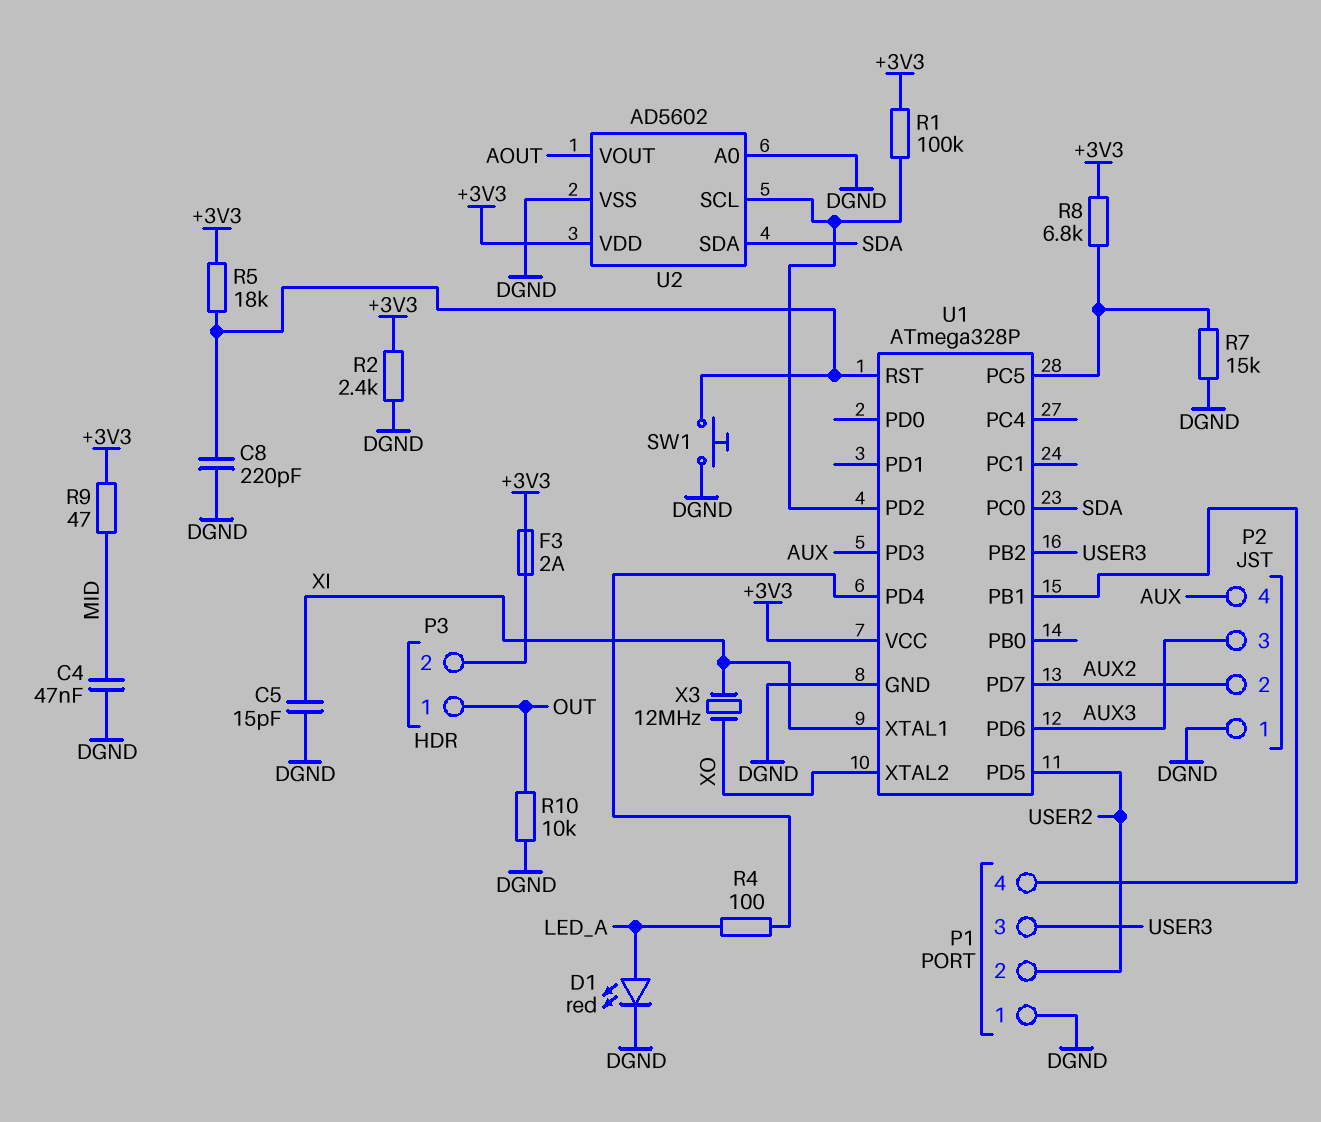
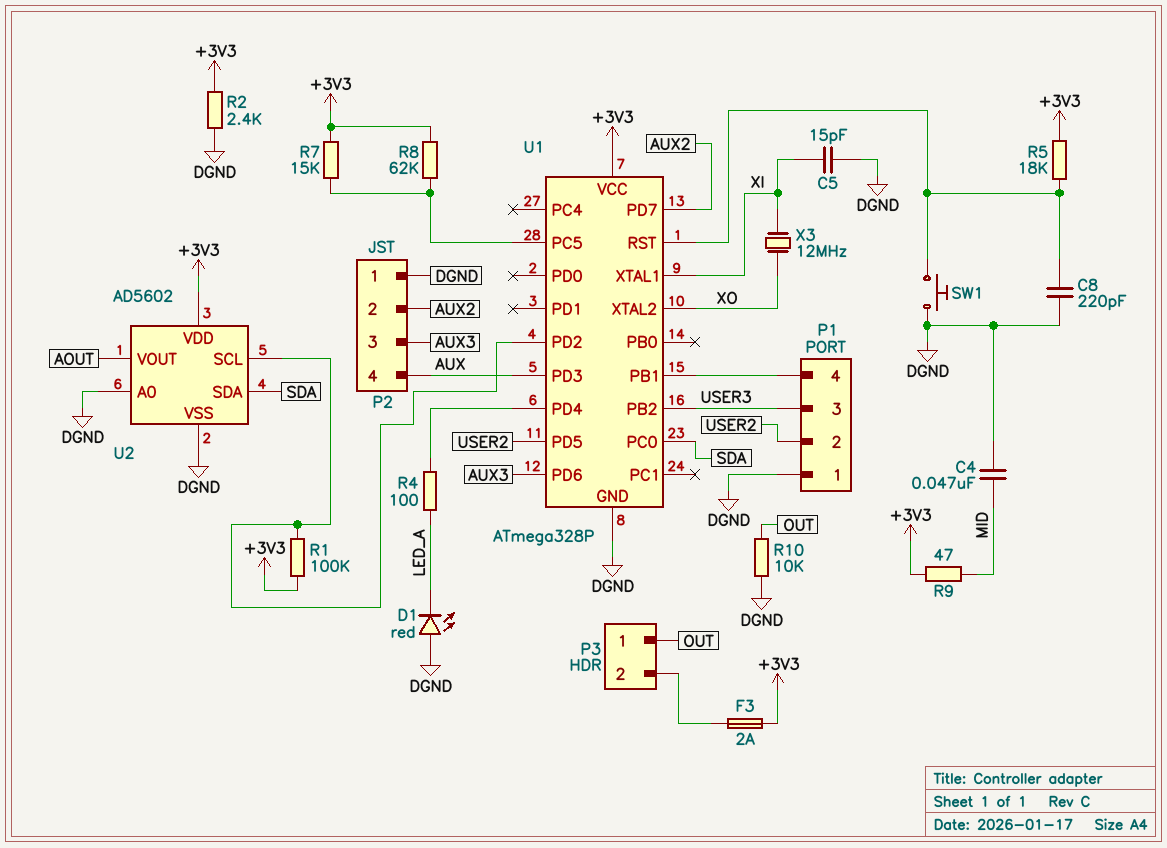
D1: LED red (A LED_A, K DGND) -> LED red (A DGND, K LED_A)
R7: 15k (DGND, U1/PC5) -> 15k (+3V3, U1/PC5)
R8: 6.8k (+3V3, U1/PC5) -> 62k (+3V3, U1/PC5)

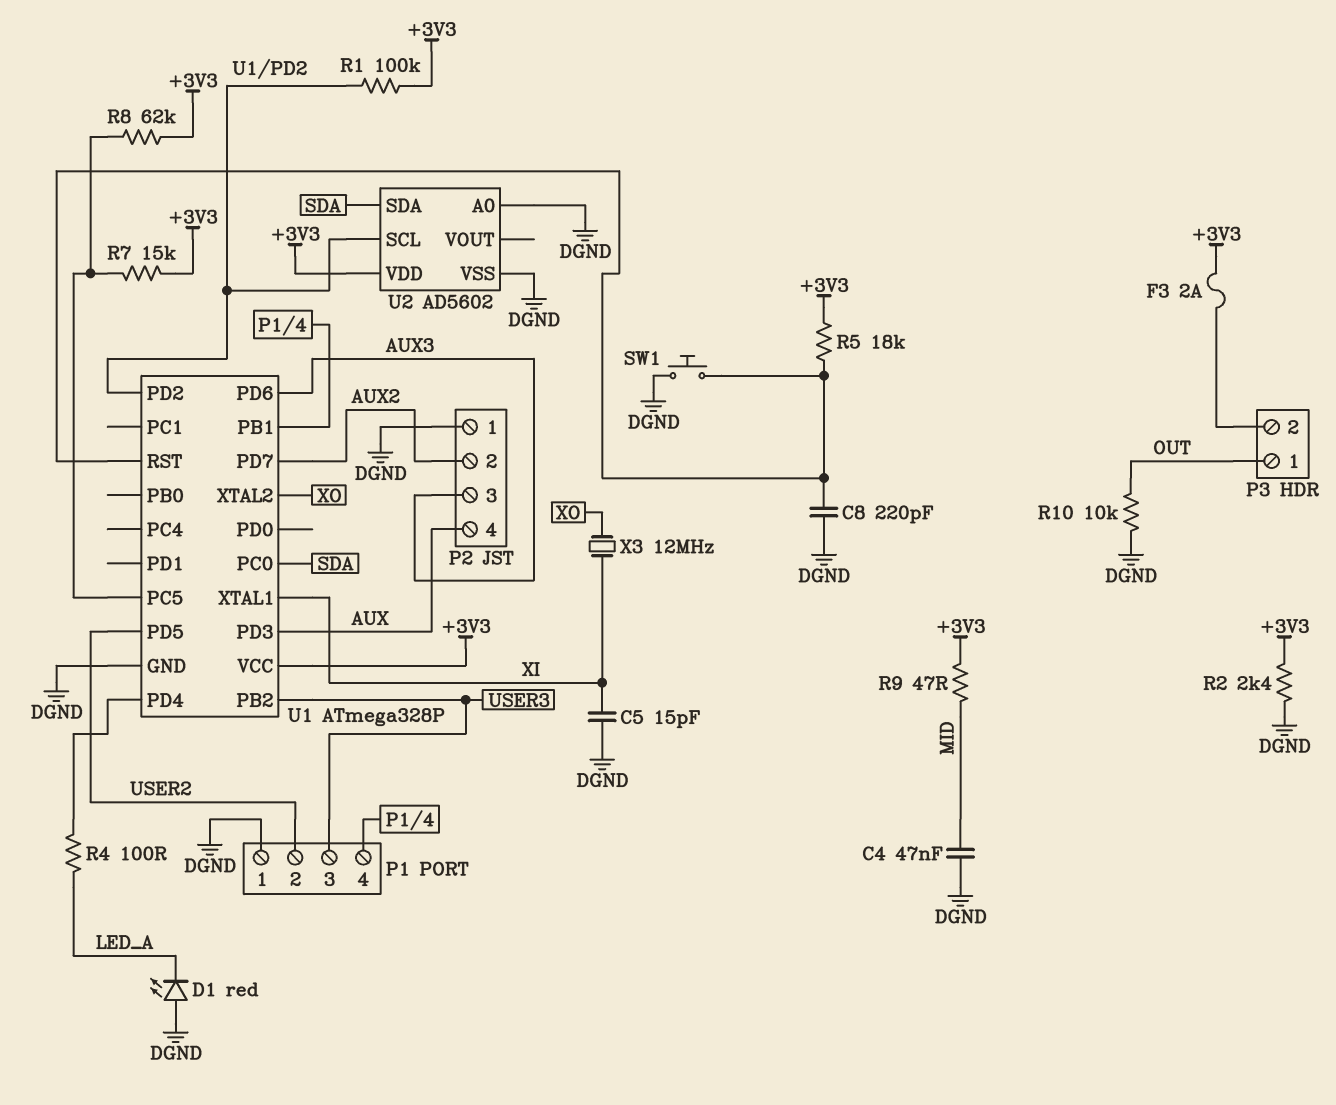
U2 pin VOUT: AOUT -> none

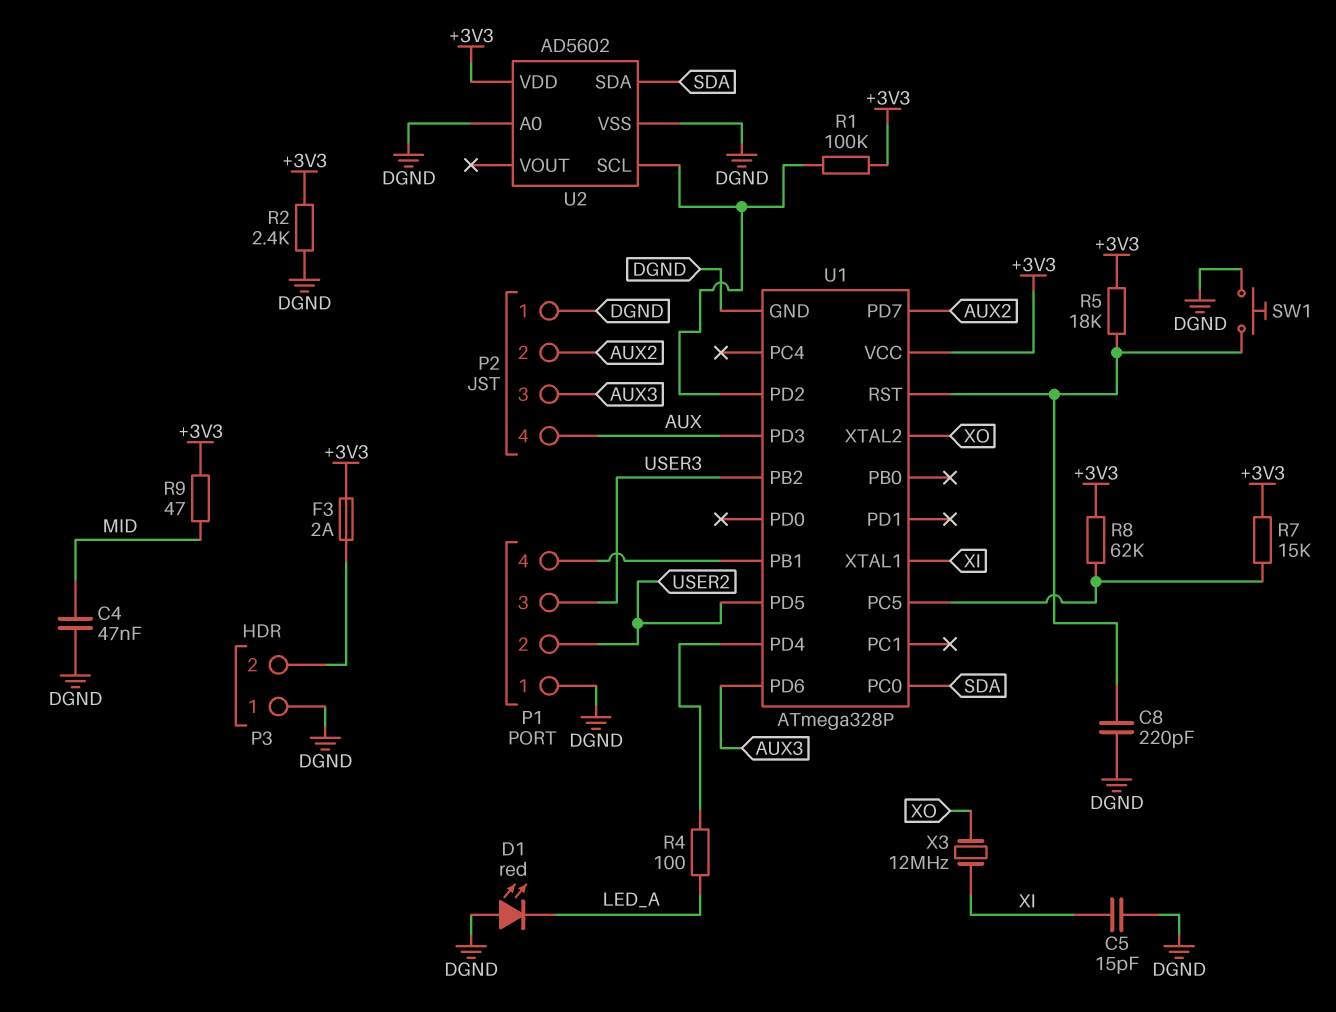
P3 pin 1: OUT -> DGND
R10: 10k (DGND, OUT) -> none

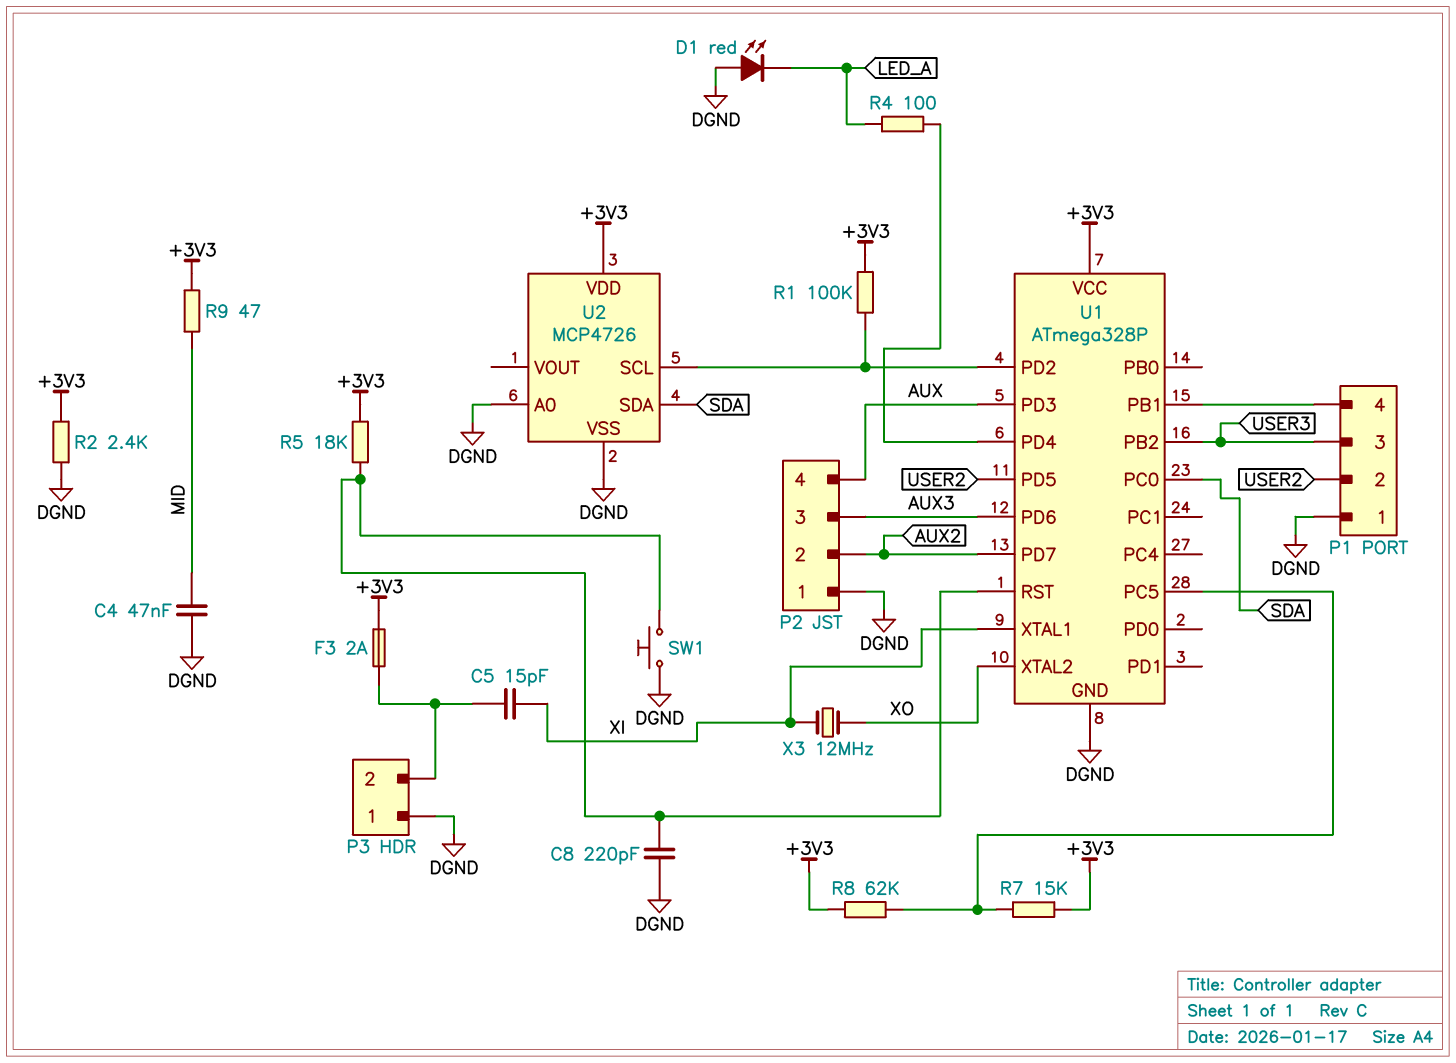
C5: 15pF (DGND, XI) -> 15pF (P3/2, XI)
U2: AD5602 -> MCP4726

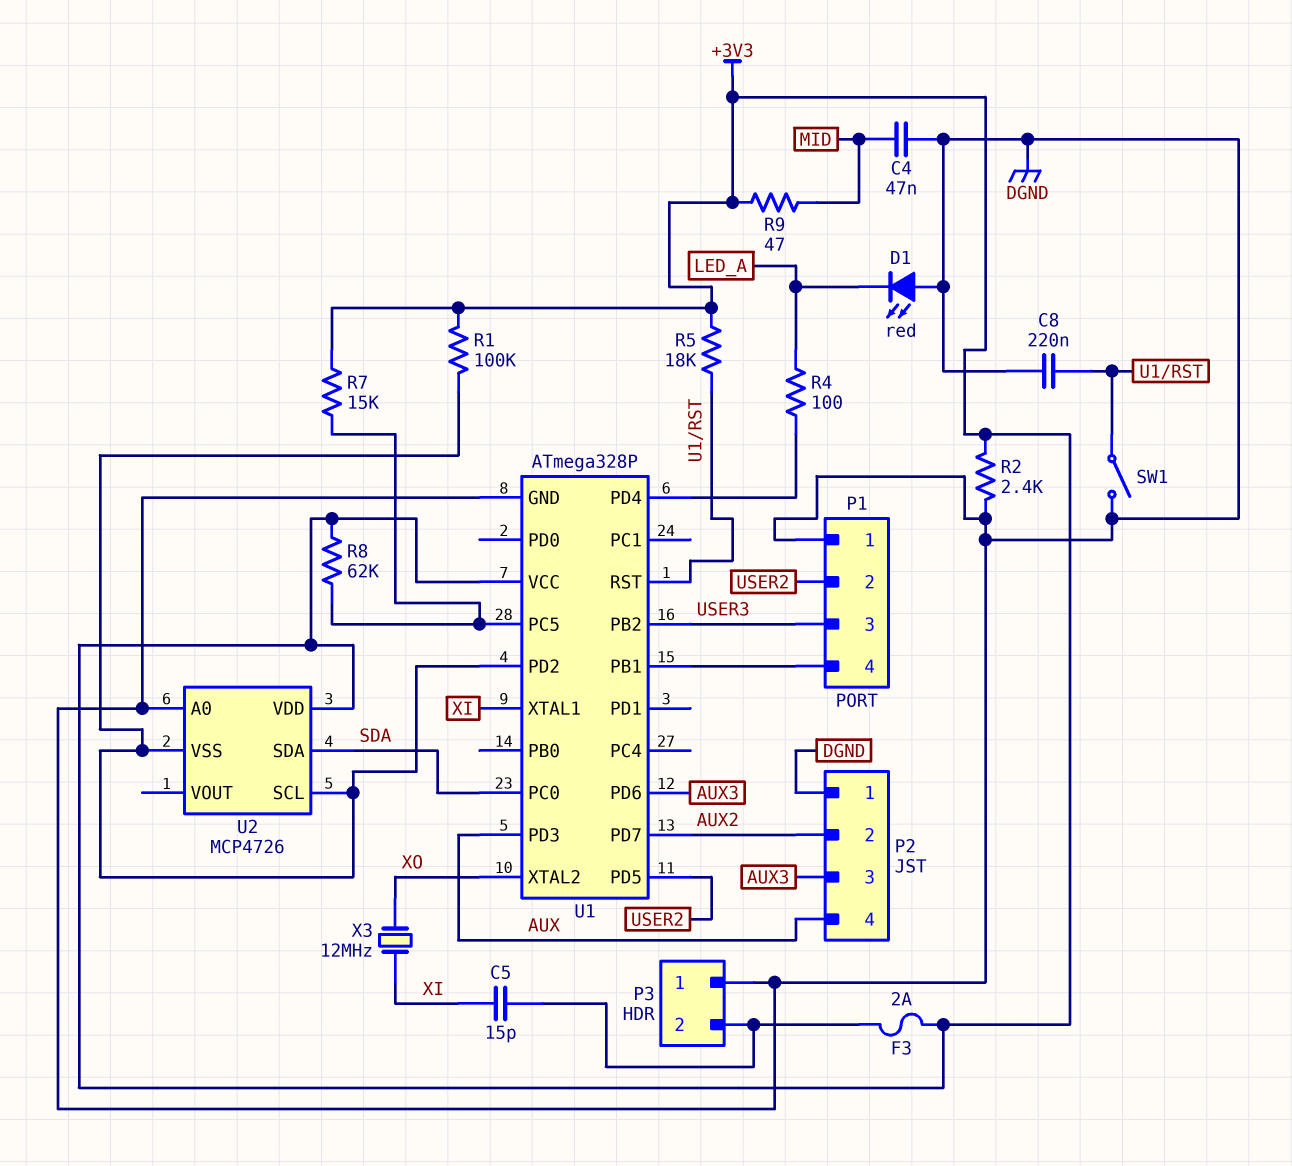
C8: 220pF (DGND, U1/RST) -> 220nF (DGND, U1/RST)
SW1: button (DGND, U1/RST) -> switch (DGND, U1/RST)
U2 pin VSS: DGND -> U1/PD2

